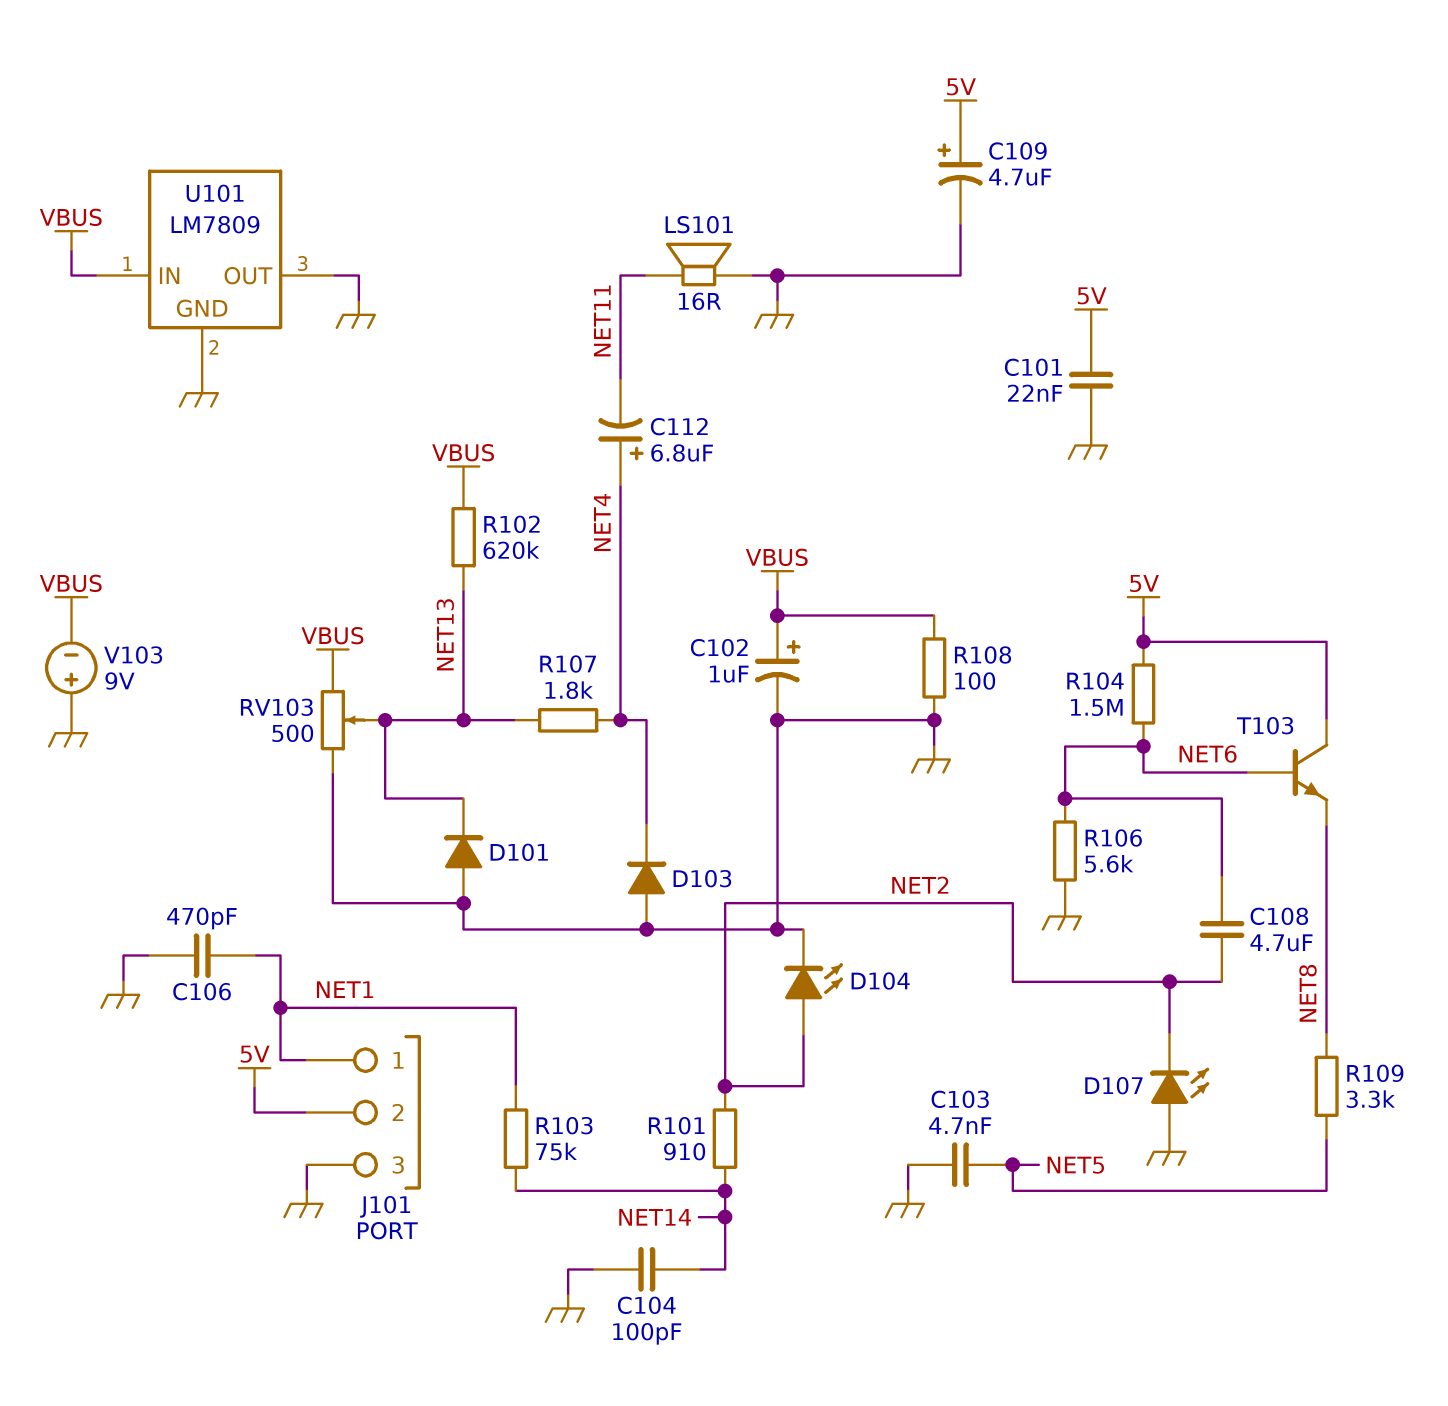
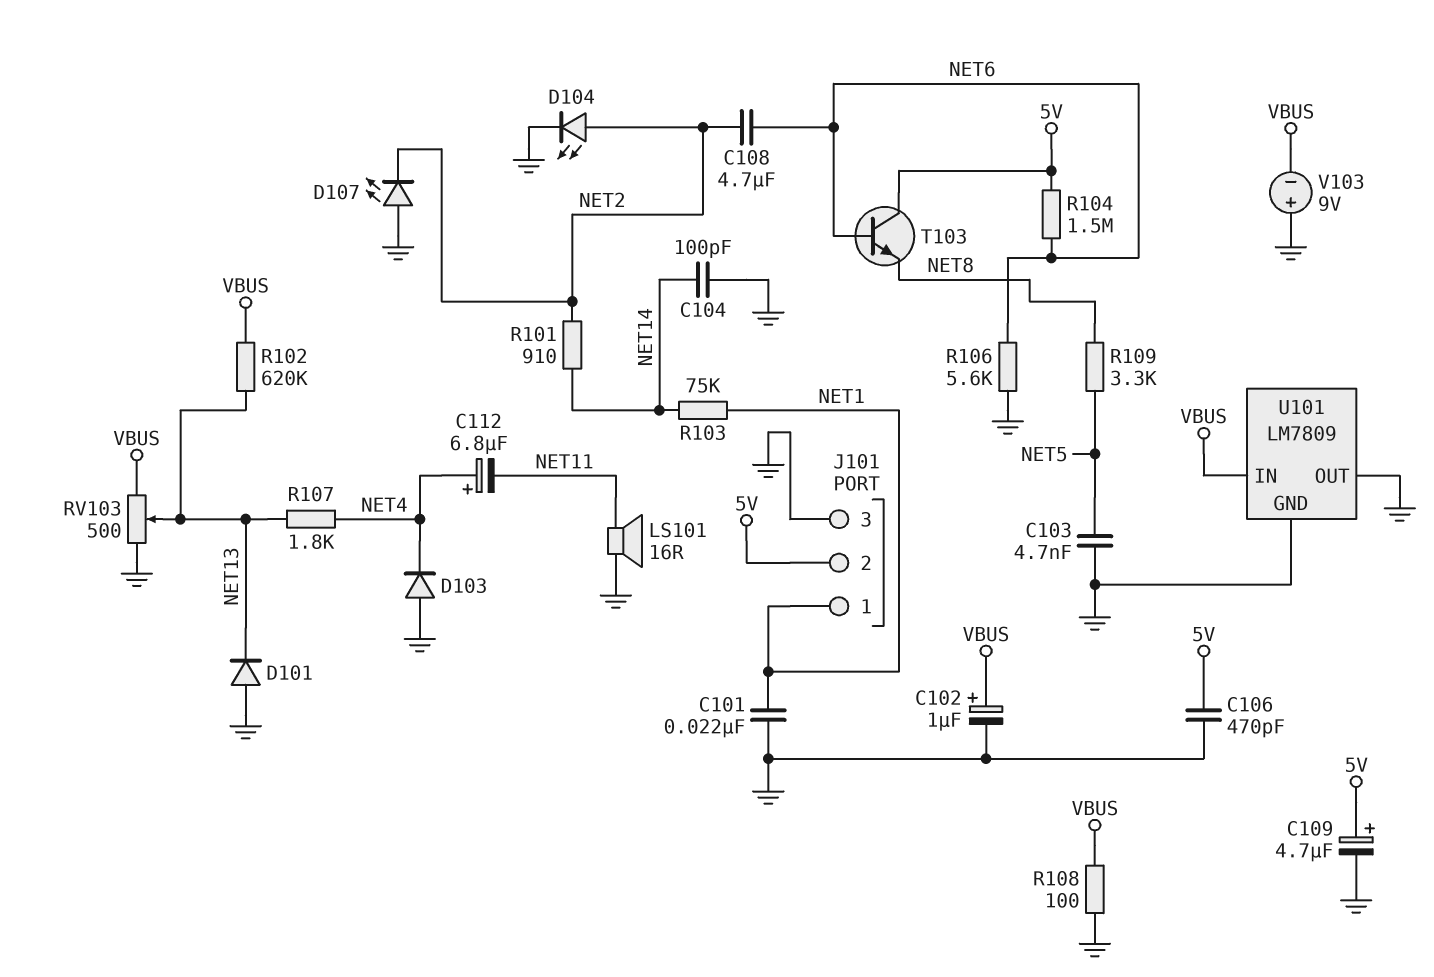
C101: 22nF (5V, GND) -> 22nF (GND, NET1)
C106: 470pF (GND, NET1) -> 470pF (5V, GND)

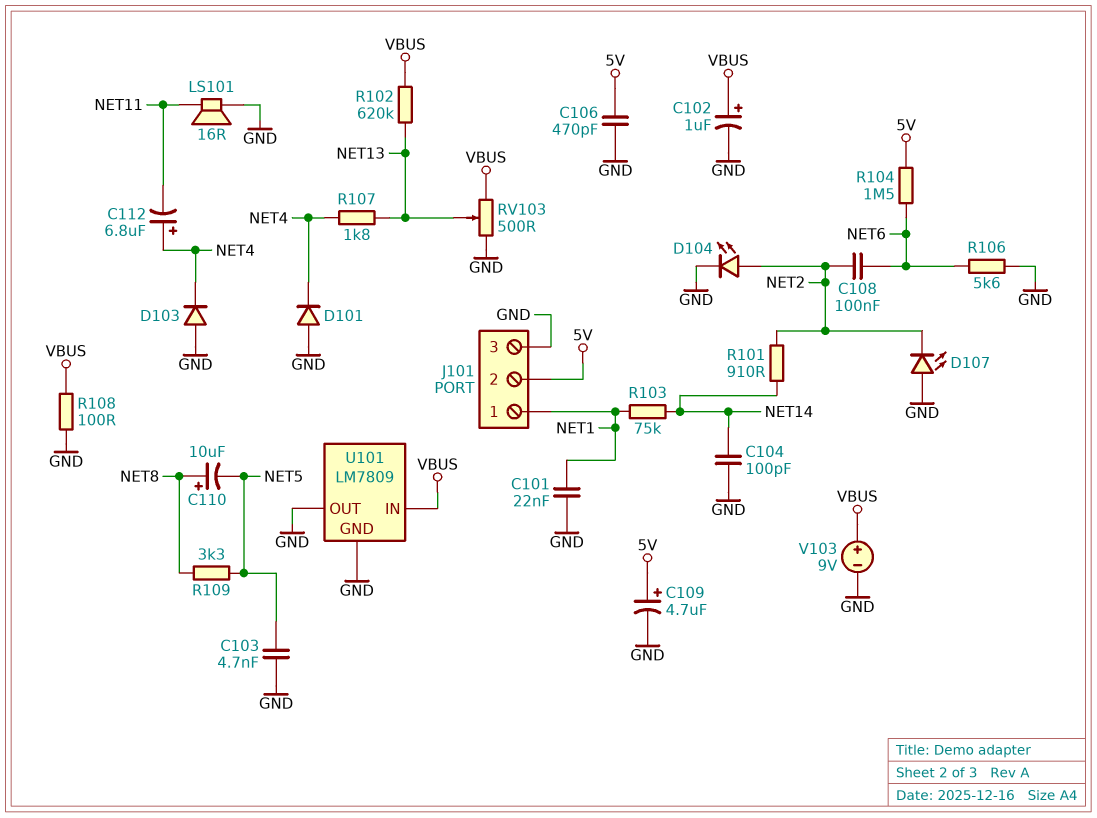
C108: 4.7uF (NET2, NET6) -> 100nF (NET2, NET6)
C110: none -> 10uF (plus NET8, minus NET5)
D101: diode (A GND, K NET13) -> diode (A GND, K NET4)
T103: NPN (B NET6, C 5V, E NET8) -> none
V103: 9V (plus GND, minus VBUS) -> 9V (plus VBUS, minus GND)

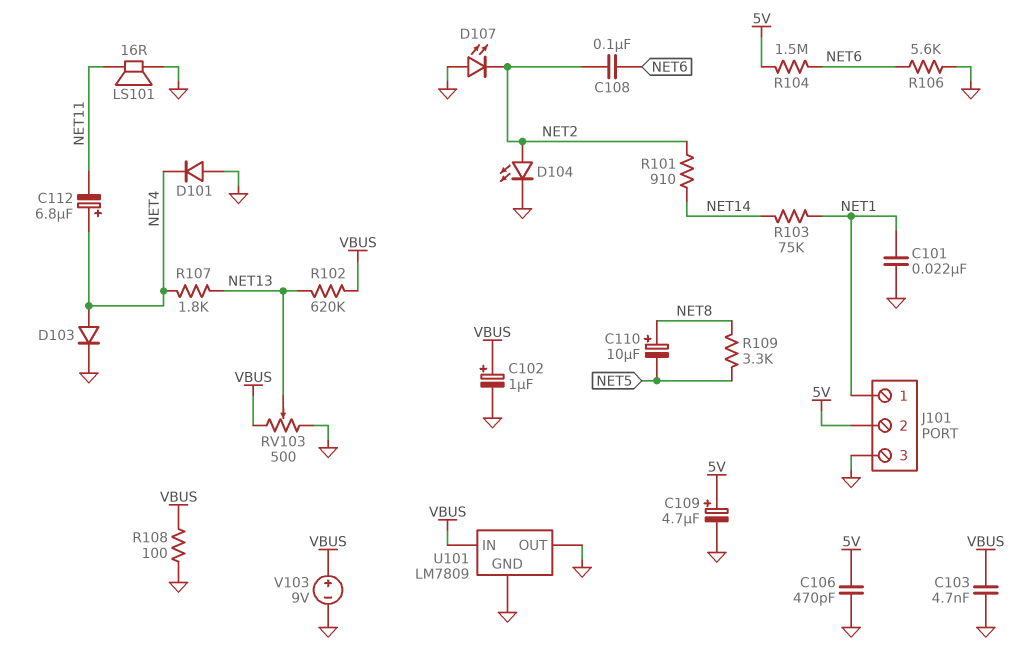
C103: 4.7nF (GND, NET5) -> 4.7nF (GND, VBUS)
C104: 100pF (GND, NET14) -> none
D103: diode (A GND, K NET4) -> diode (A NET4, K GND)

